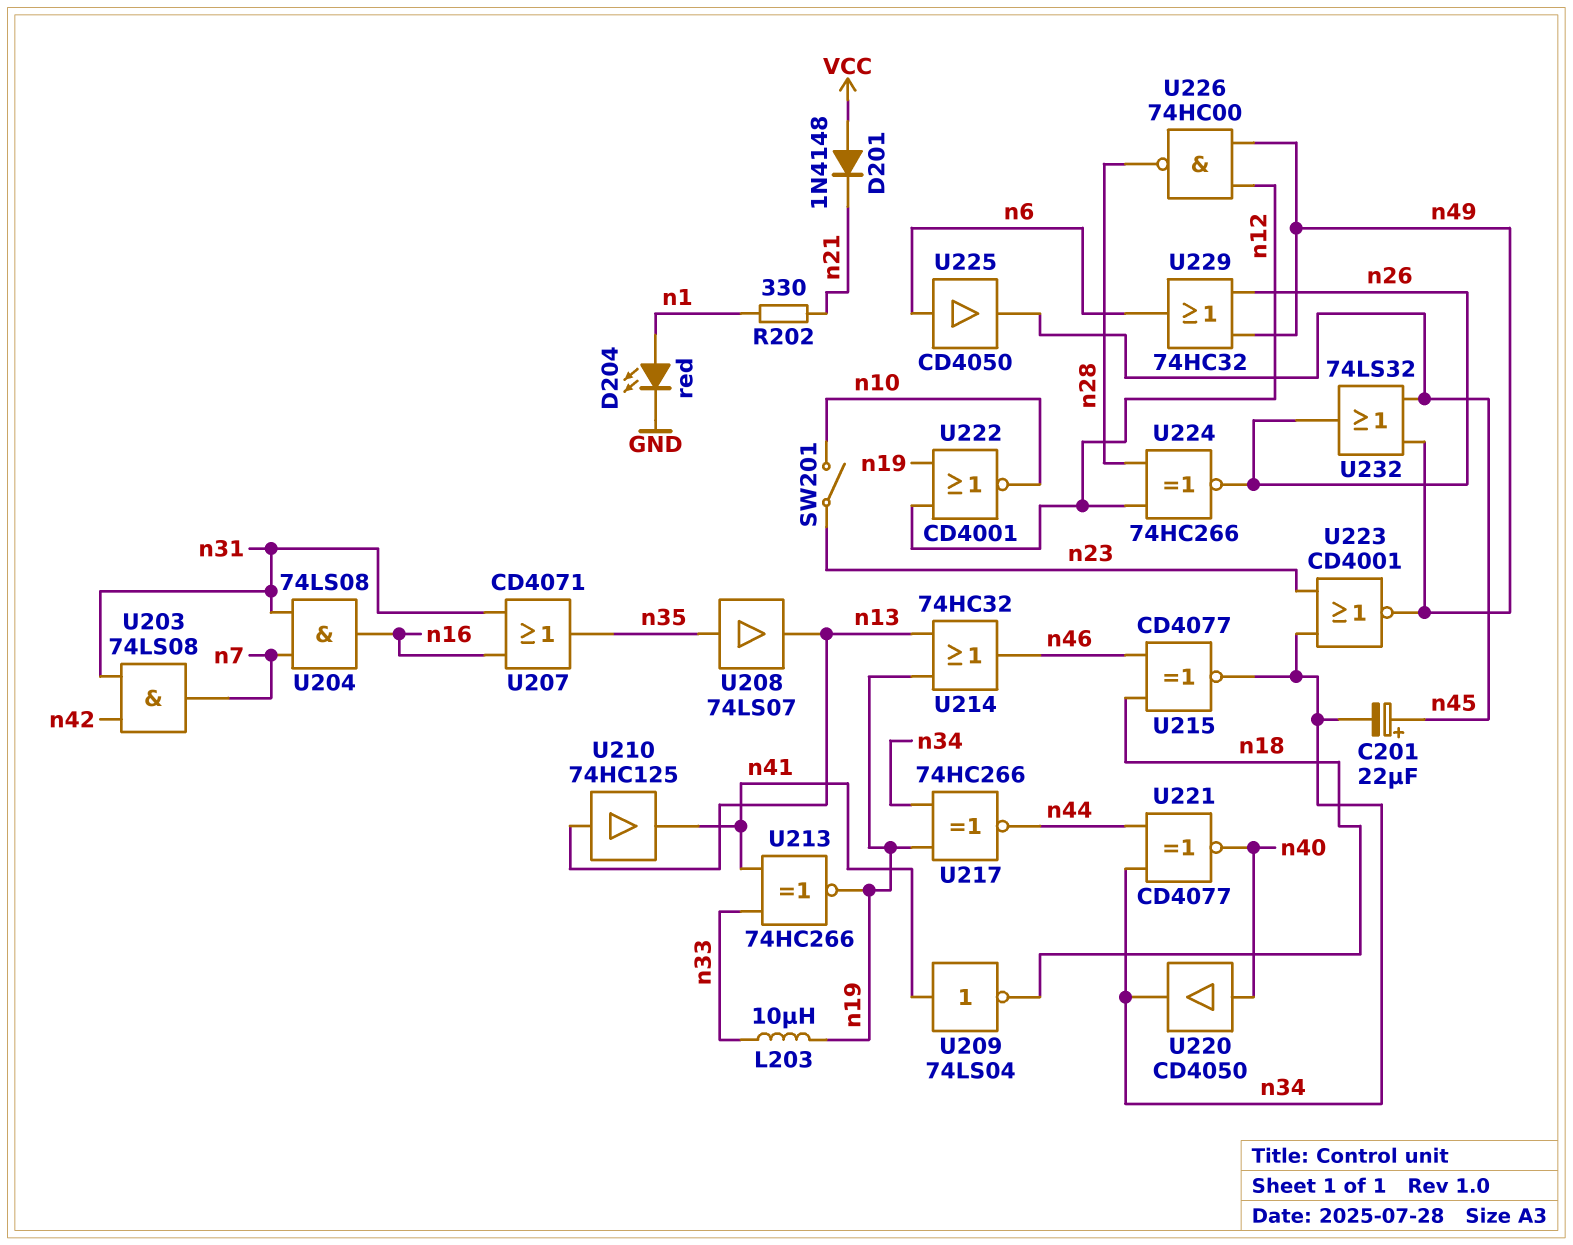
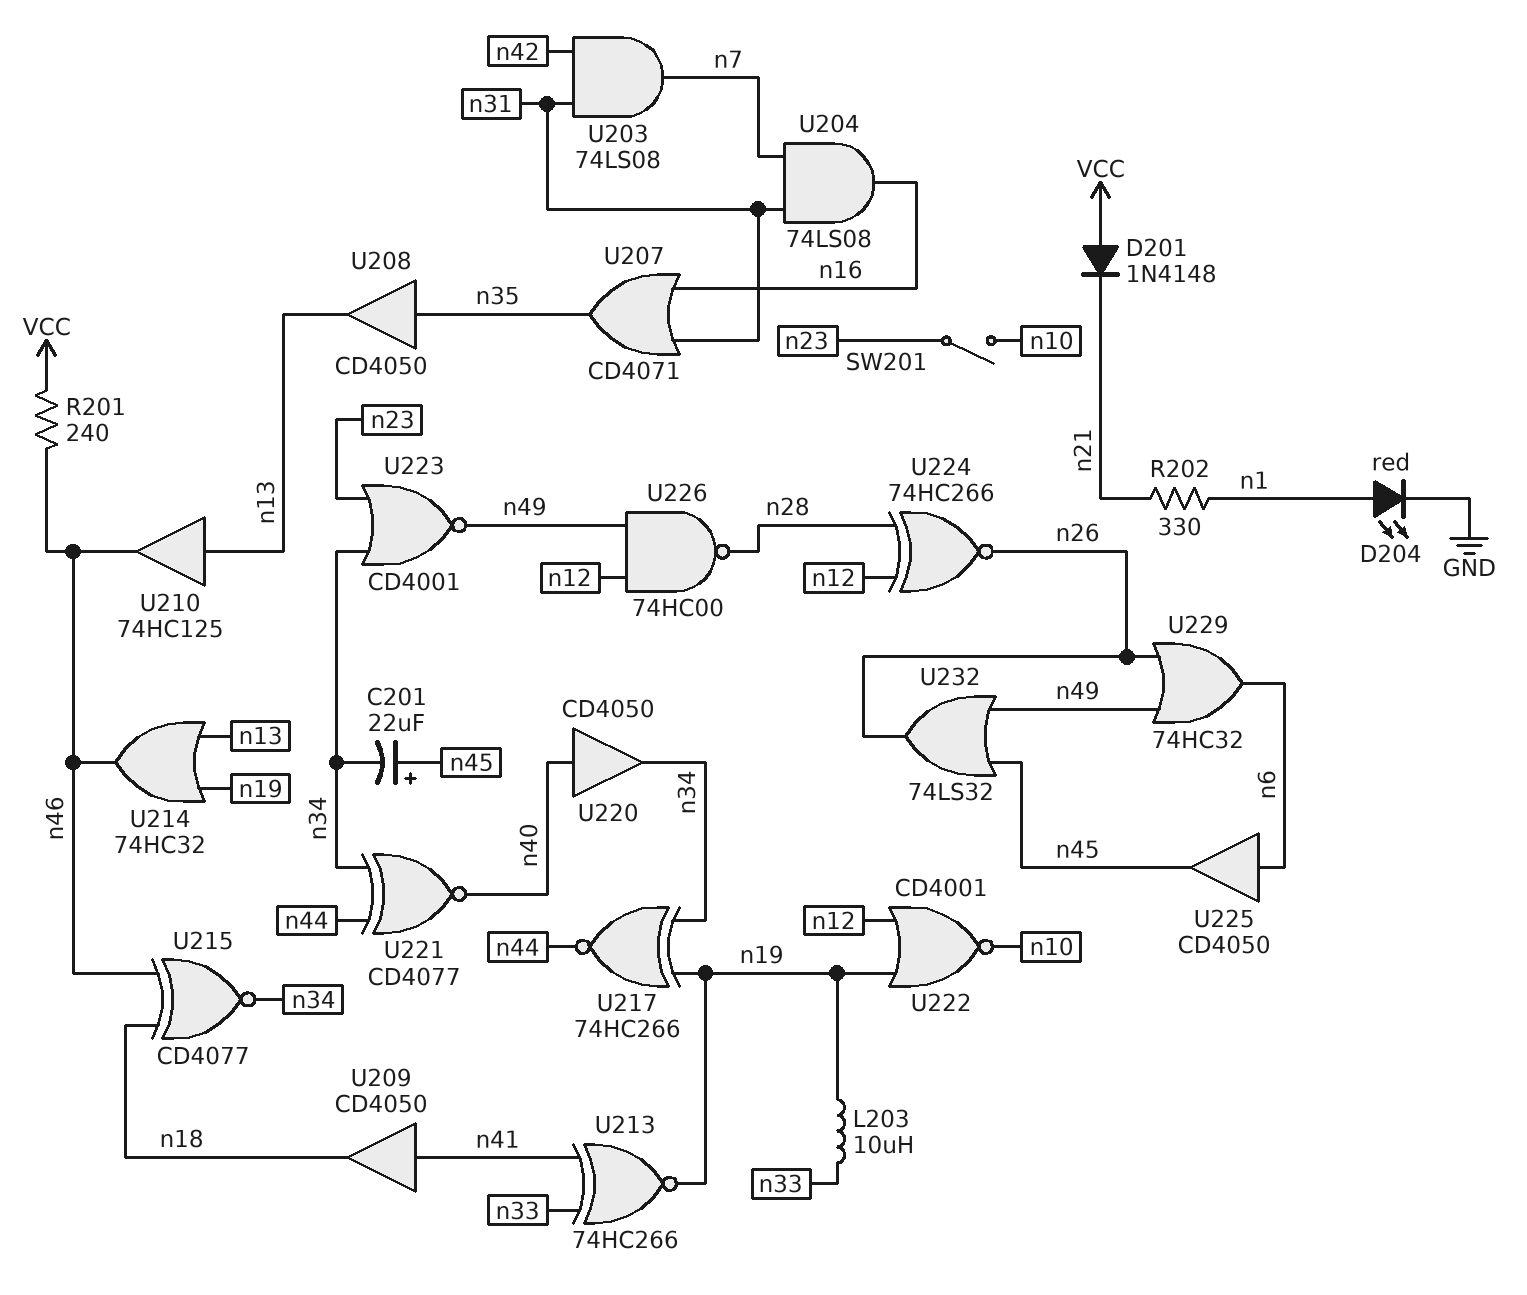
R201: none -> 240 (VCC, n46)
U208: buffer 74LS07 (in n35, out n13) -> buffer CD4050 (in n35, out n13)
U209: NOT 74LS04 (in n41, out n18) -> buffer CD4050 (in n41, out n18)
U210: buffer 74HC125 (in n13, out n41) -> buffer 74HC125 (in n13, out n46)

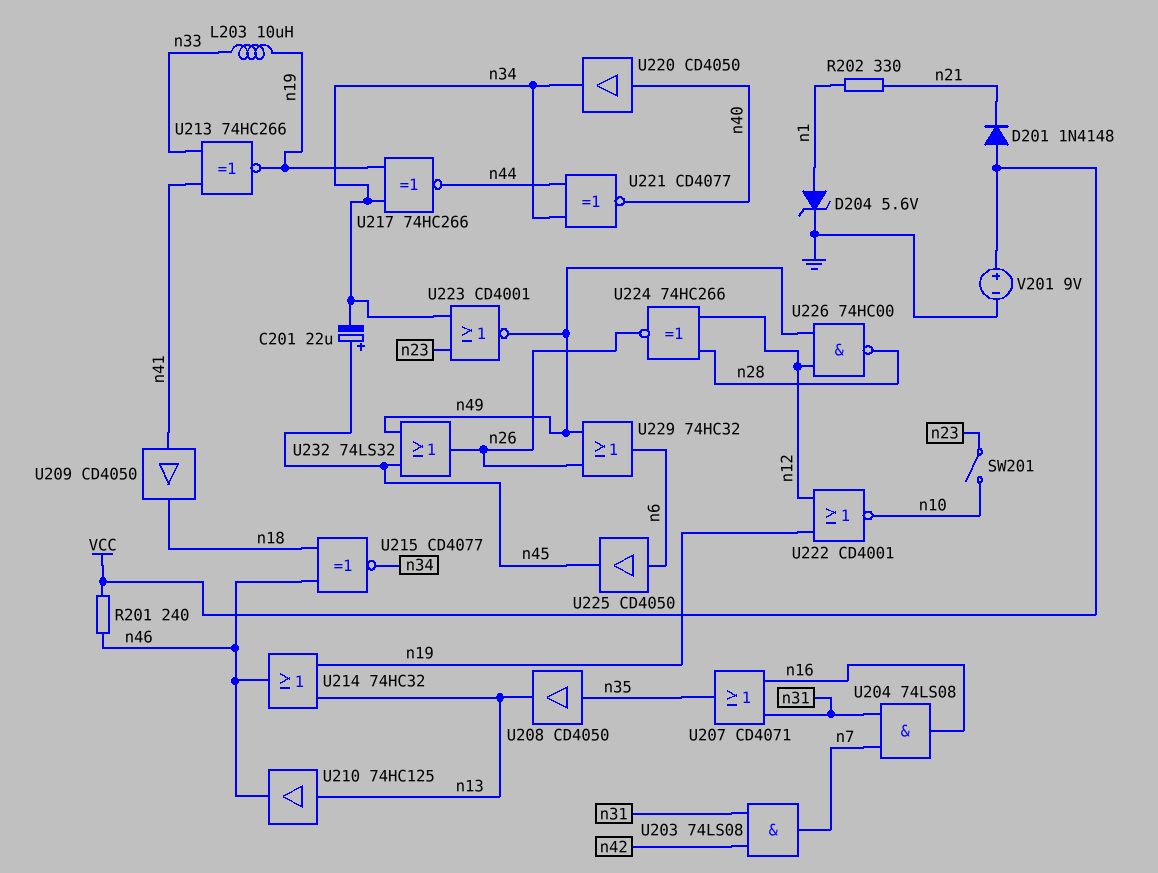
D204: LED red (A n1, K GND) -> zener 5.6V (A n1, K GND)
V201: none -> 9V (plus VCC, minus GND)

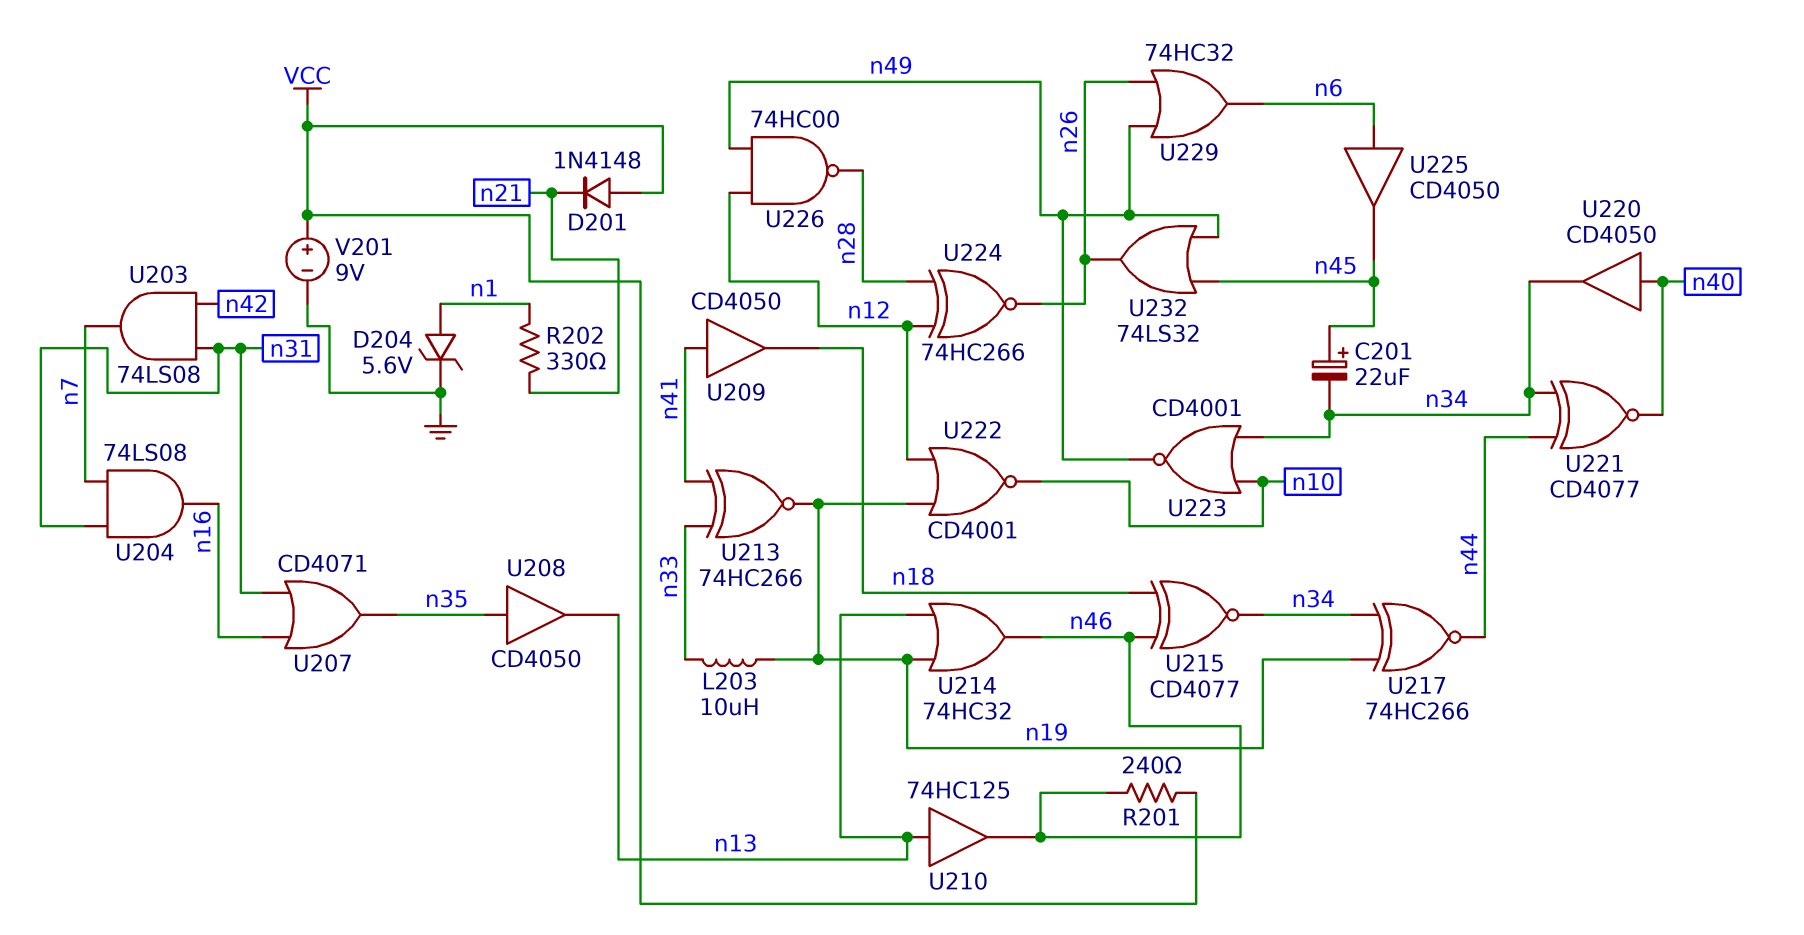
SW201: switch (n10, n23) -> none
U223: NOR CD4001 (in n23, in n34, out n49) -> NOR CD4001 (in n10, in n34, out n49)

